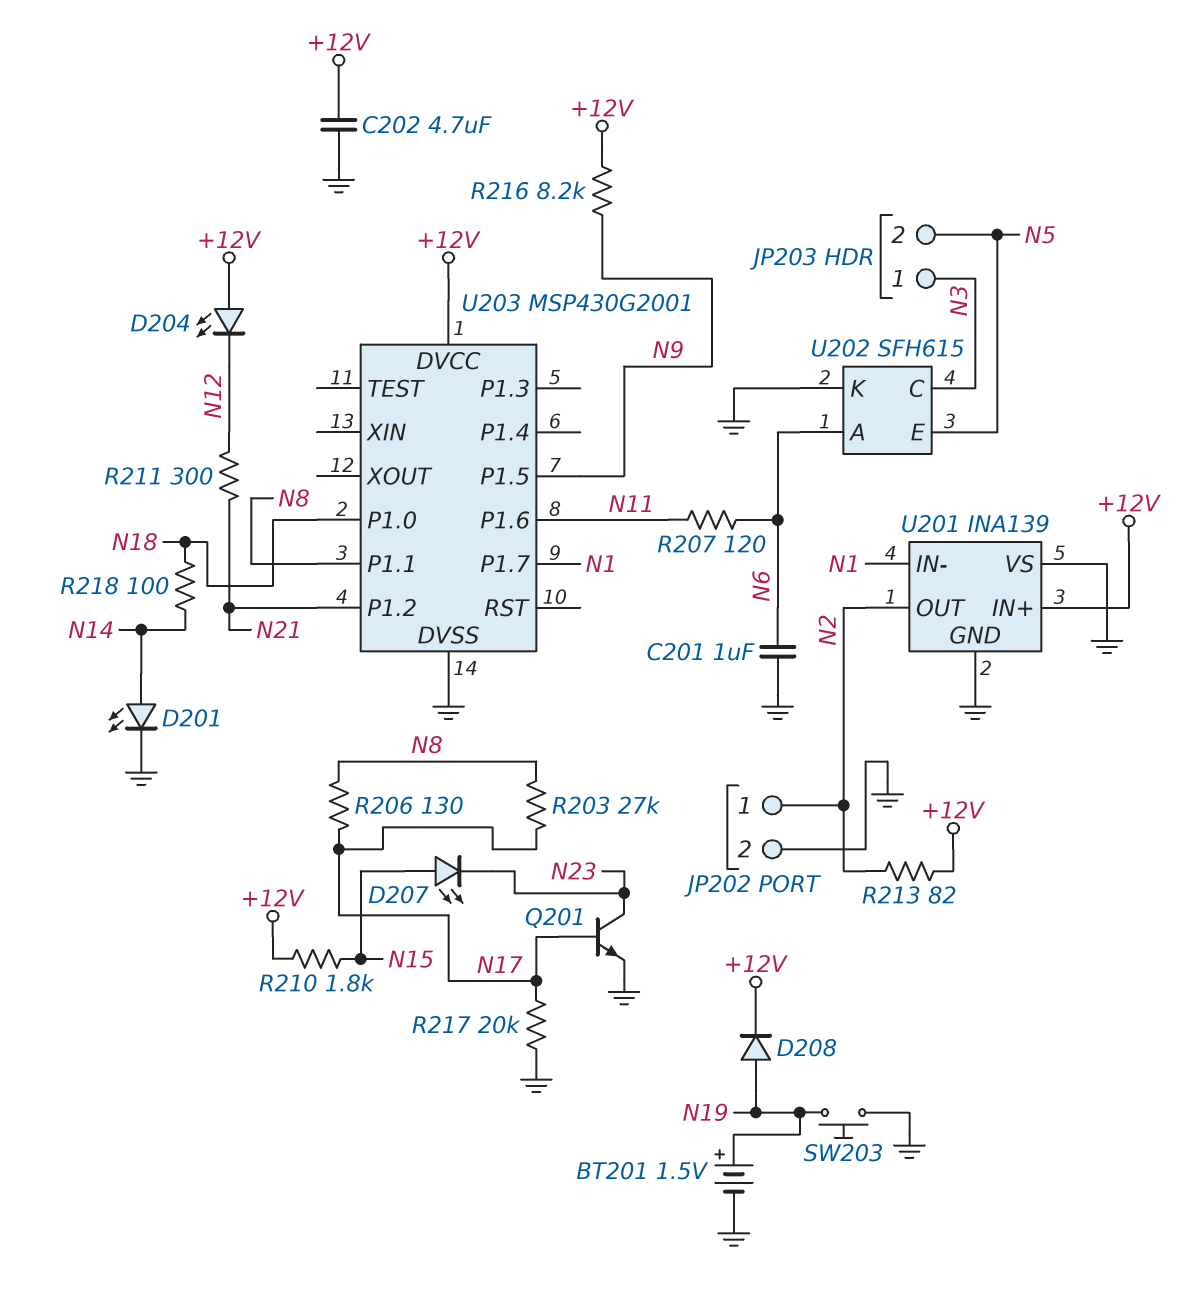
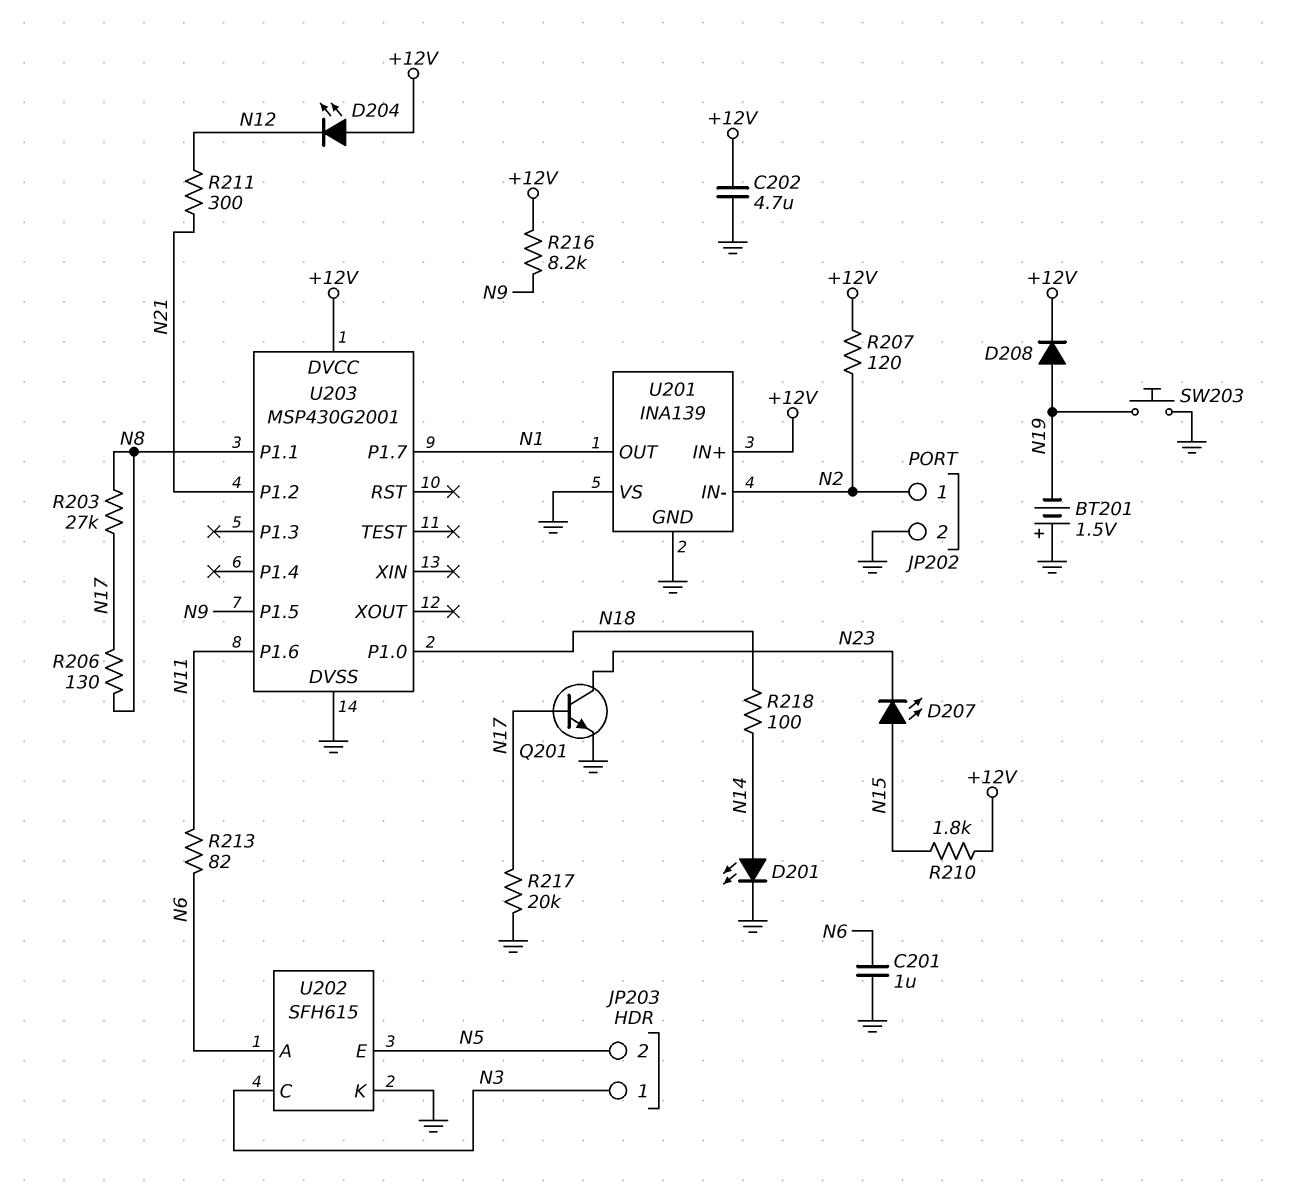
BT201: 1.5V (plus N19, minus GND) -> 1.5V (plus GND, minus N19)
R207: 120 (N6, N11) -> 120 (+12V, N2)
R213: 82 (+12V, N2) -> 82 (N6, N11)
U201 pin IN-: N1 -> N2
U201 pin OUT: N2 -> N1

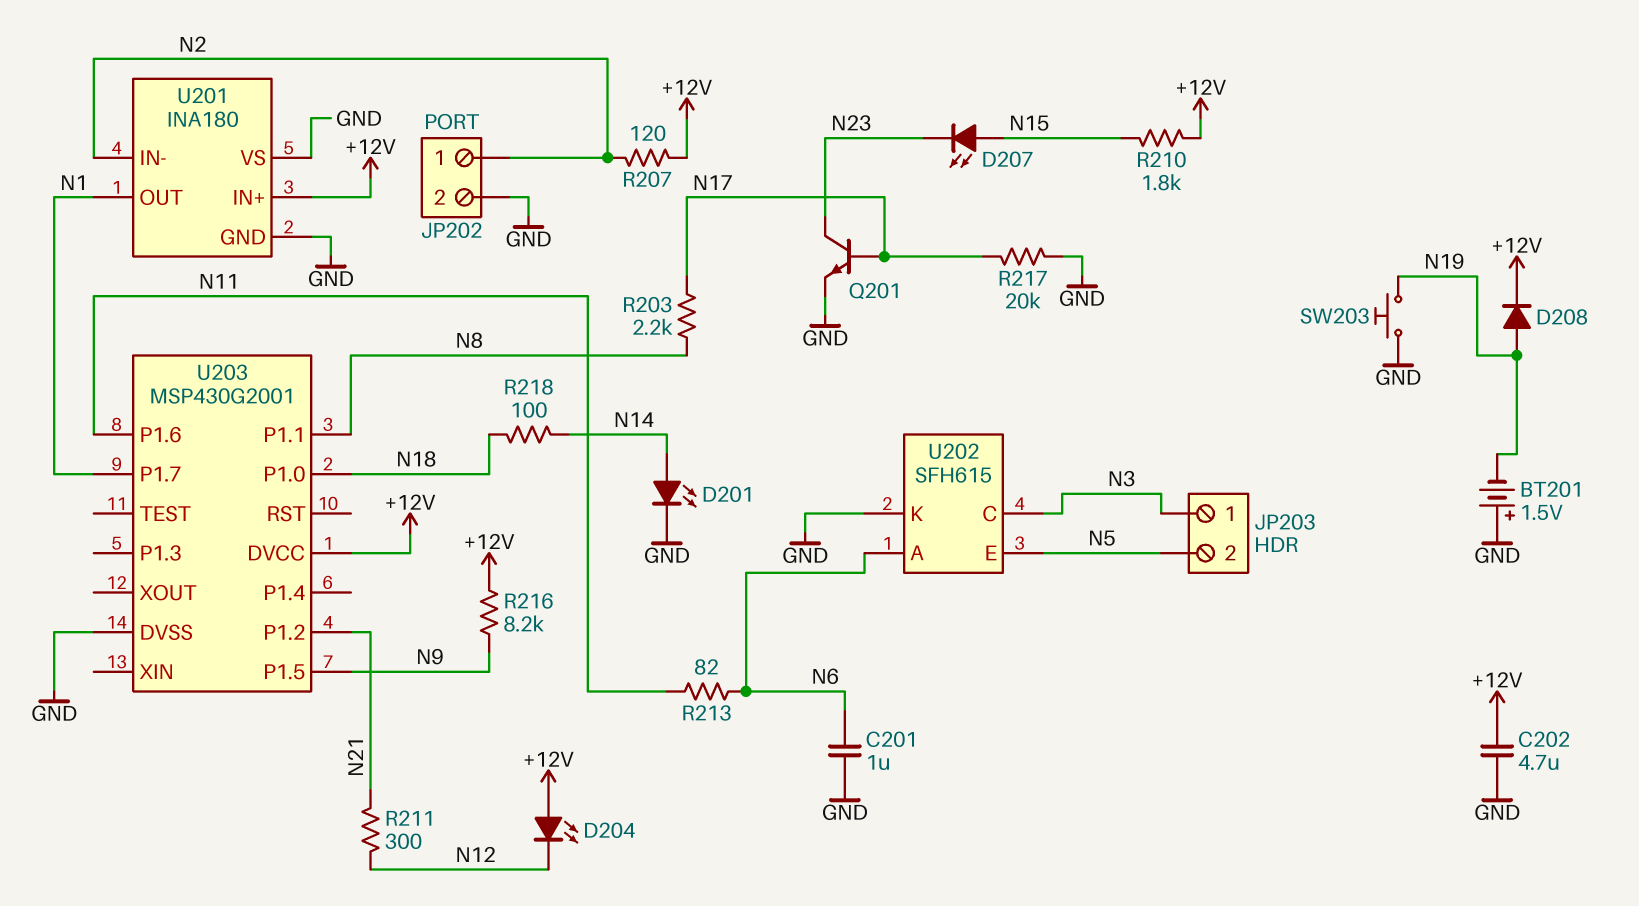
R203: 27k (N8, N17) -> 2.2k (N8, N17)
R206: 130 (N8, N17) -> none
U201: INA139 -> INA180

